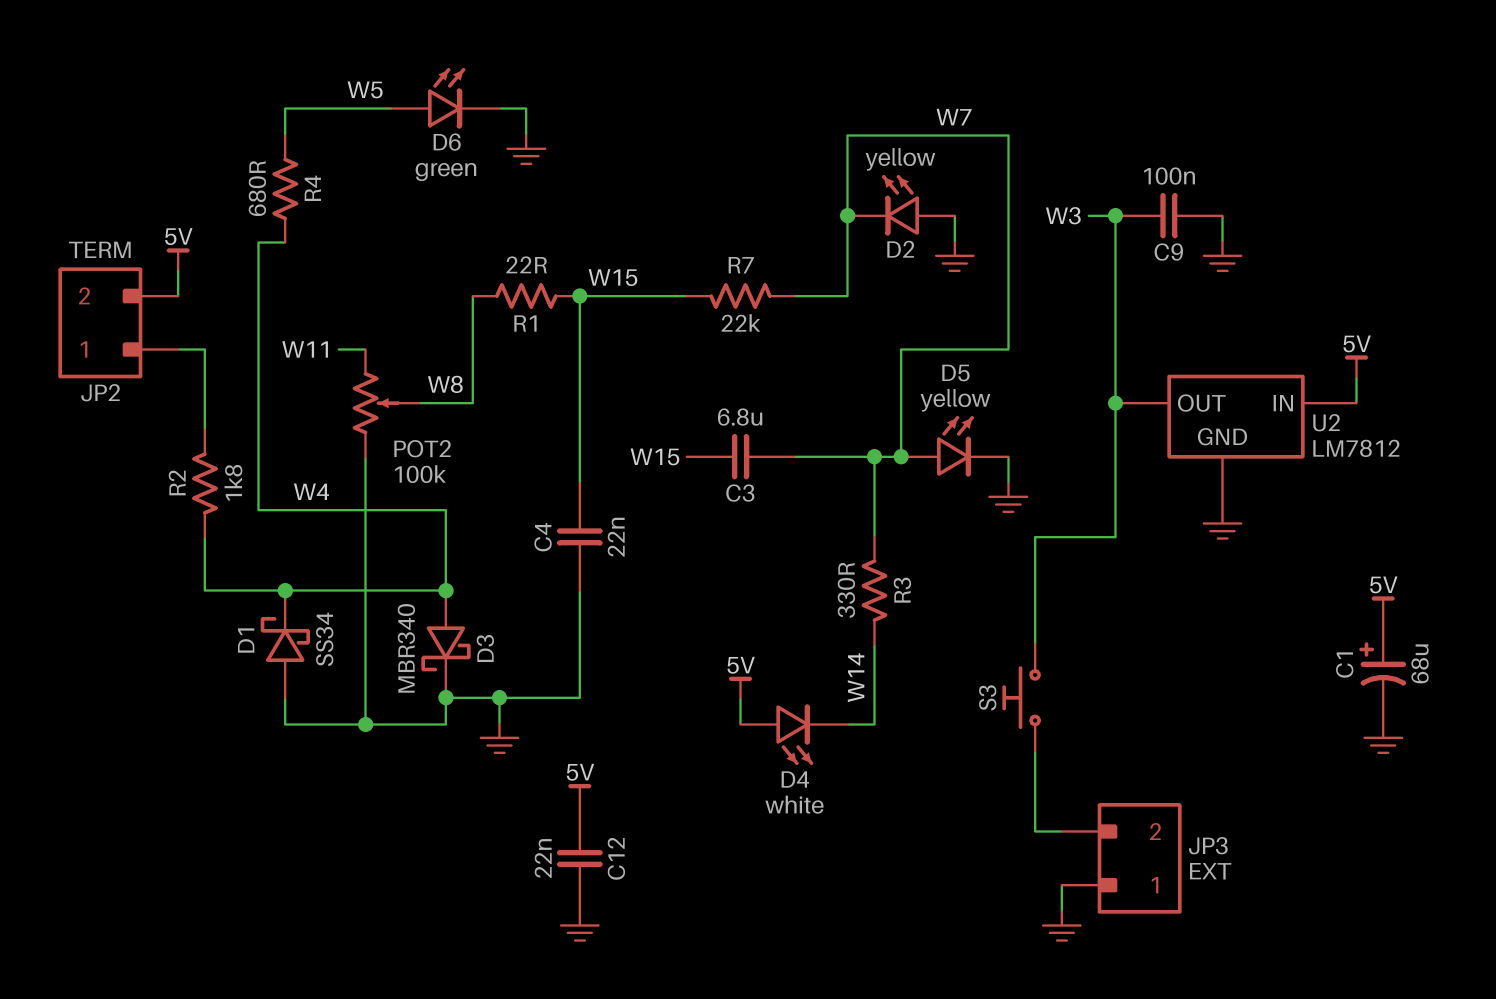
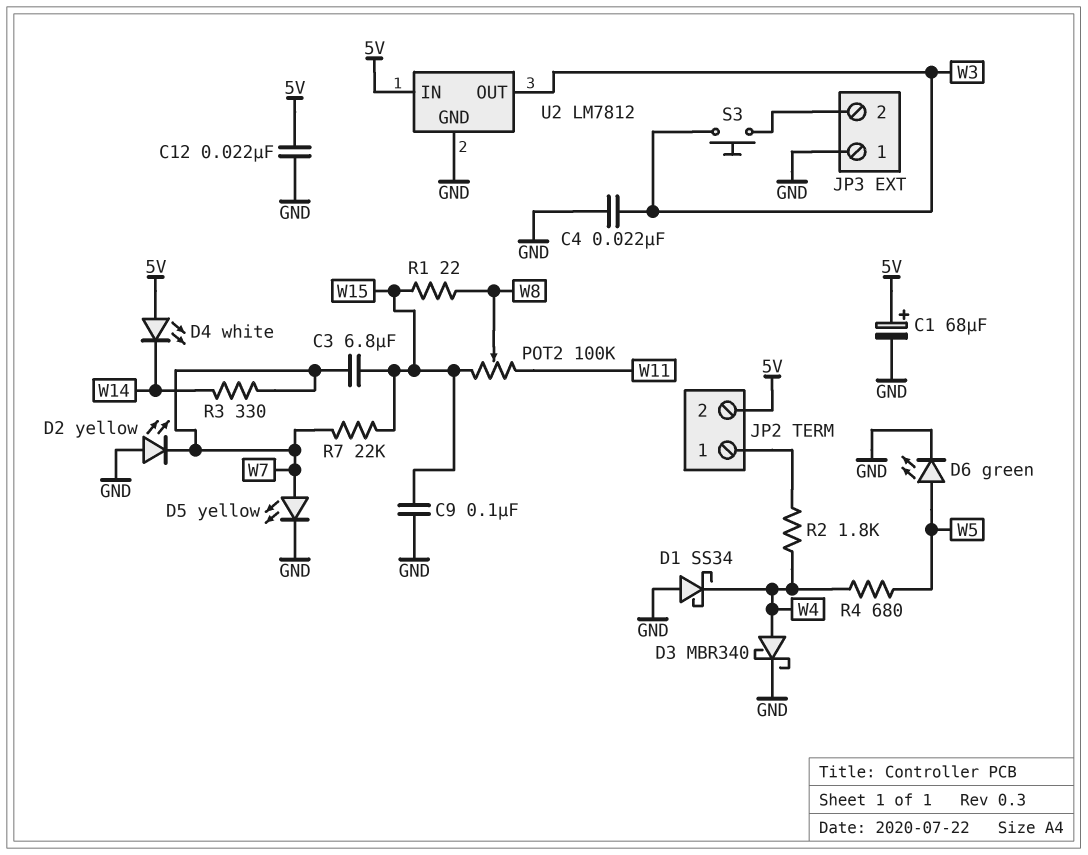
C4: 22nF (GND, W15) -> 22nF (GND, W3)
C9: 100nF (GND, W3) -> 100nF (GND, W15)
POT2: 100k (GND, W11, wiper W8) -> 100k (W11, W15, wiper W8)

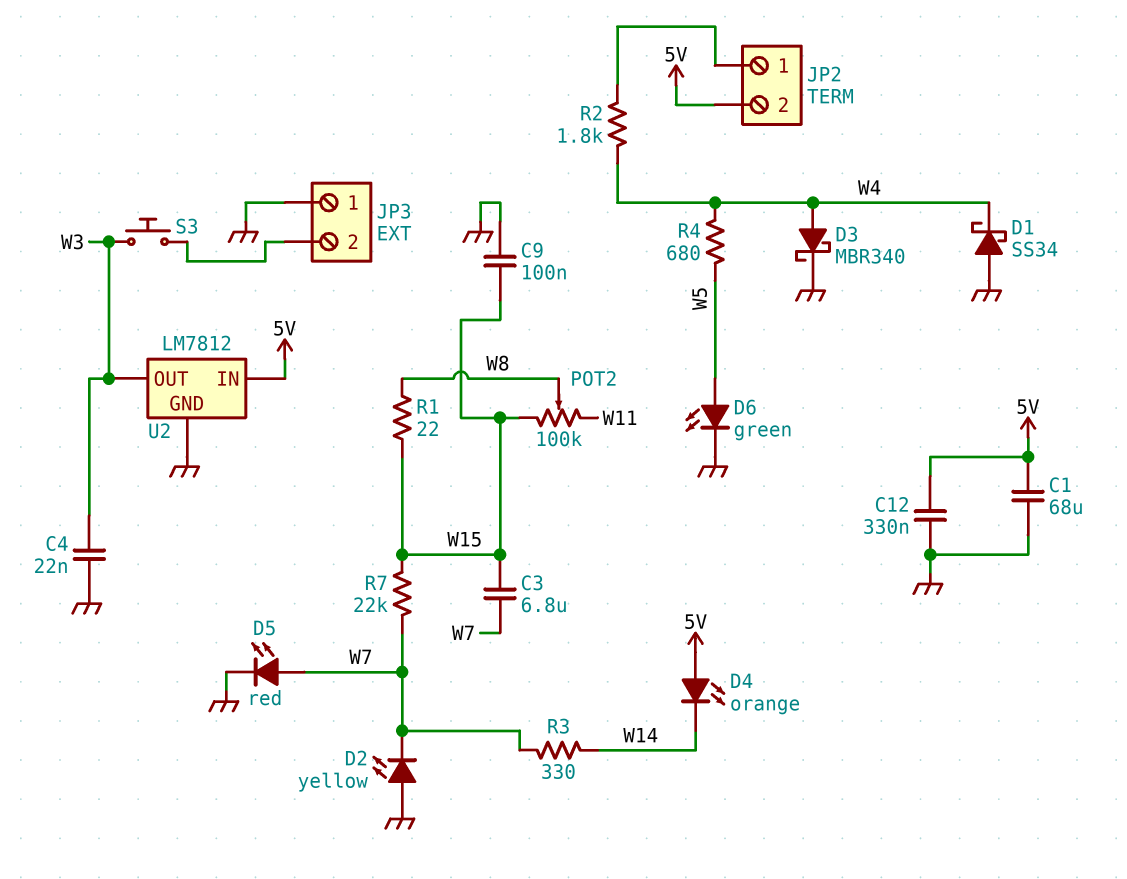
C1: 68uF (plus 5V, minus GND) -> 68uF (5V, GND)
C12: 22nF (5V, GND) -> 330nF (5V, GND)
D4: LED white (A 5V, K W14) -> LED orange (A 5V, K W14)
D5: LED yellow (A W7, K GND) -> LED red (A W7, K GND)

